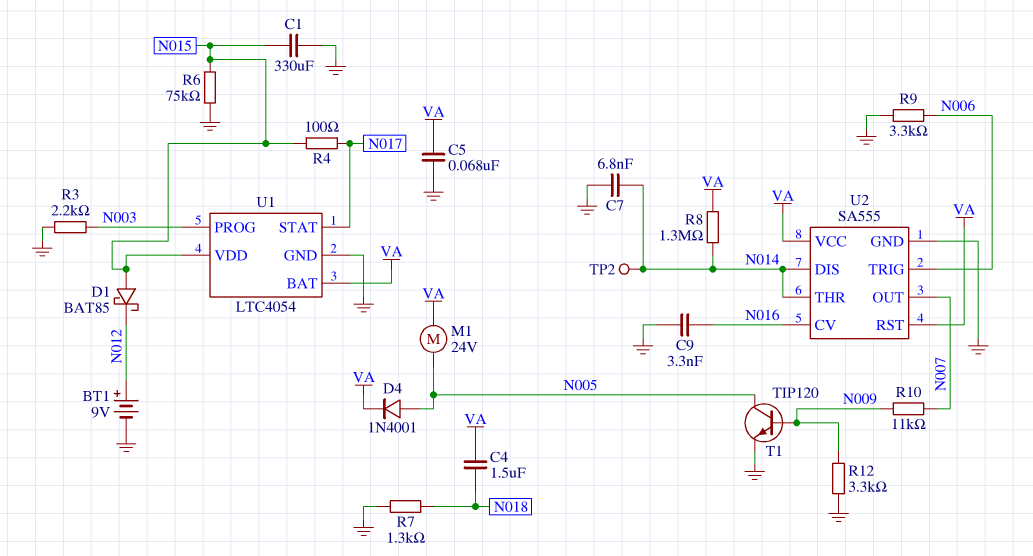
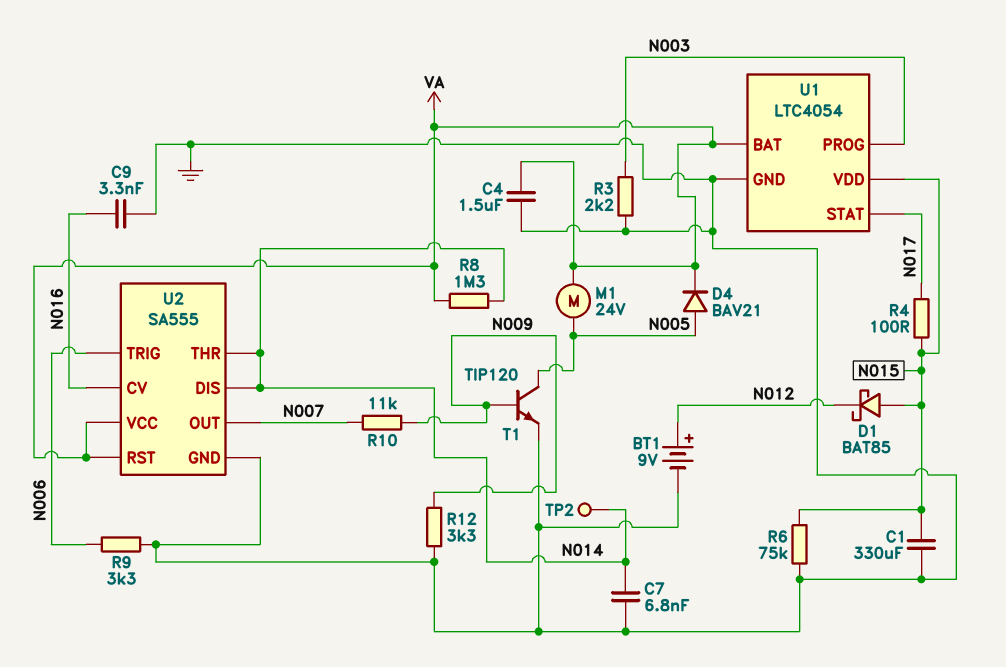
C4: 1.5uF (N018, VA) -> 1.5uF (GND, VA)
C5: 68nF (GND, VA) -> none
D4: diode 1N4001 (A N005, K VA) -> diode BAV21 (A N005, K VA)
R7: 1.3k (GND, N018) -> none

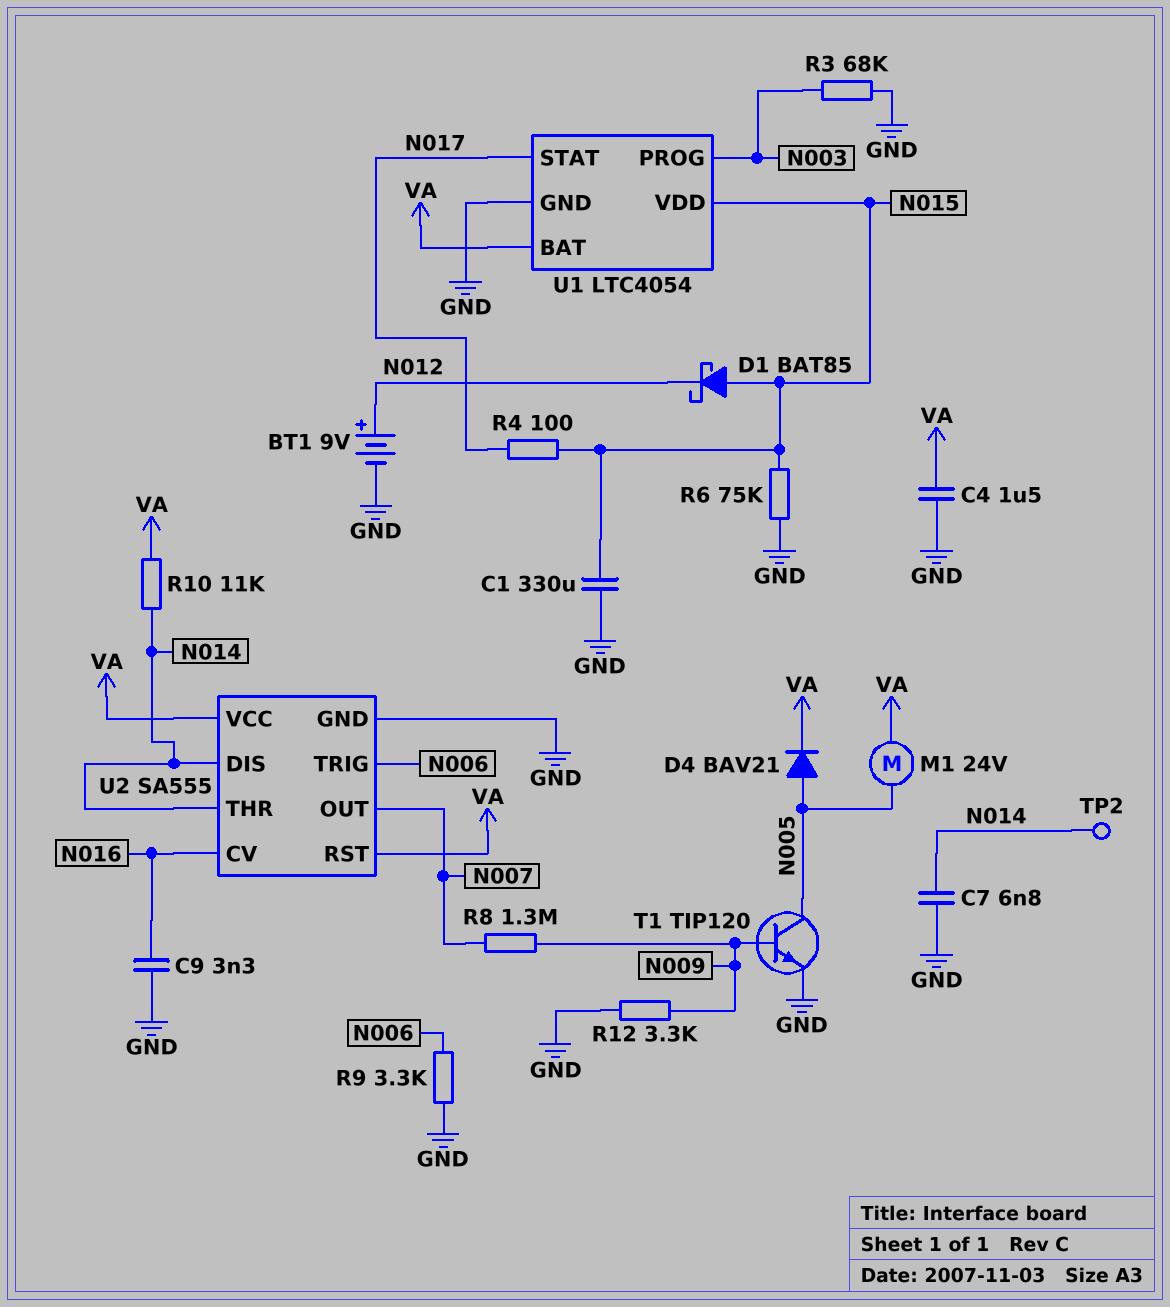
R3: 2.2k (GND, N003) -> 68k (GND, N003)
R8: 1.3M (N014, VA) -> 1.3M (N007, N009)
R10: 11k (N007, N009) -> 11k (N014, VA)

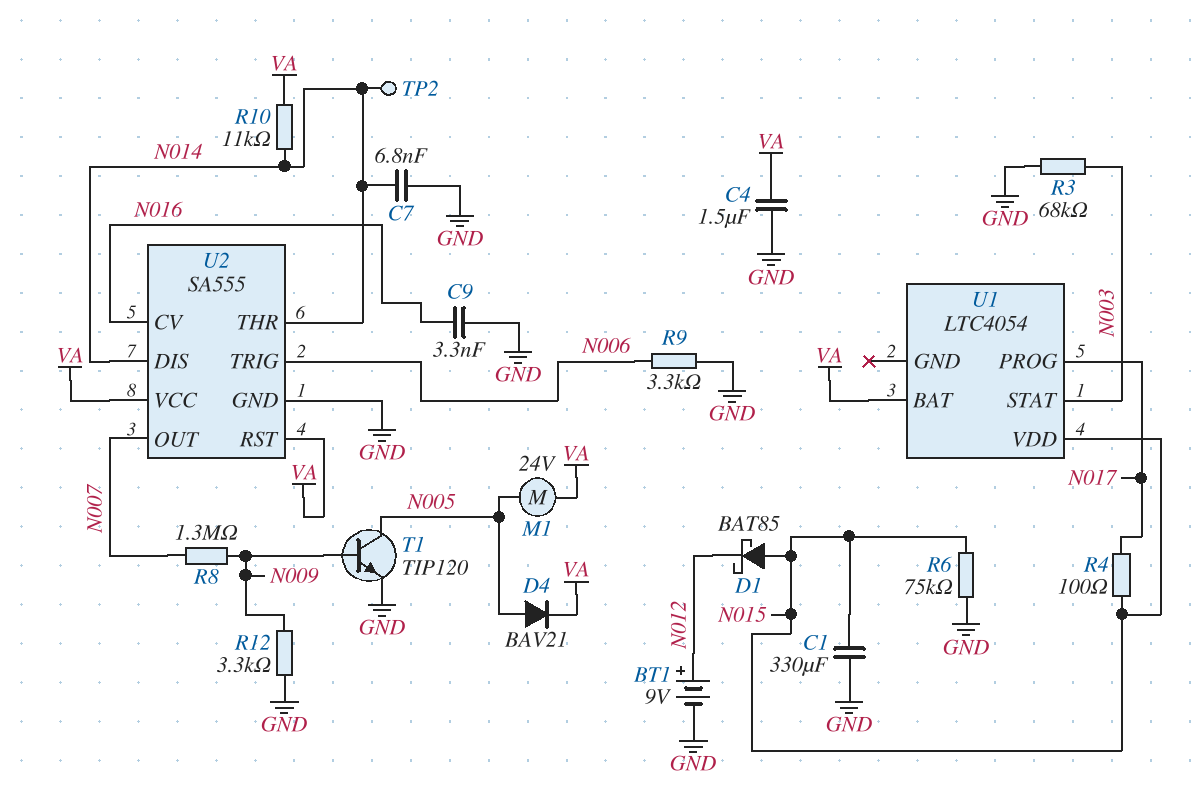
U1 pin GND: GND -> none
U1 pin PROG: N003 -> N017
U1 pin STAT: N017 -> N003

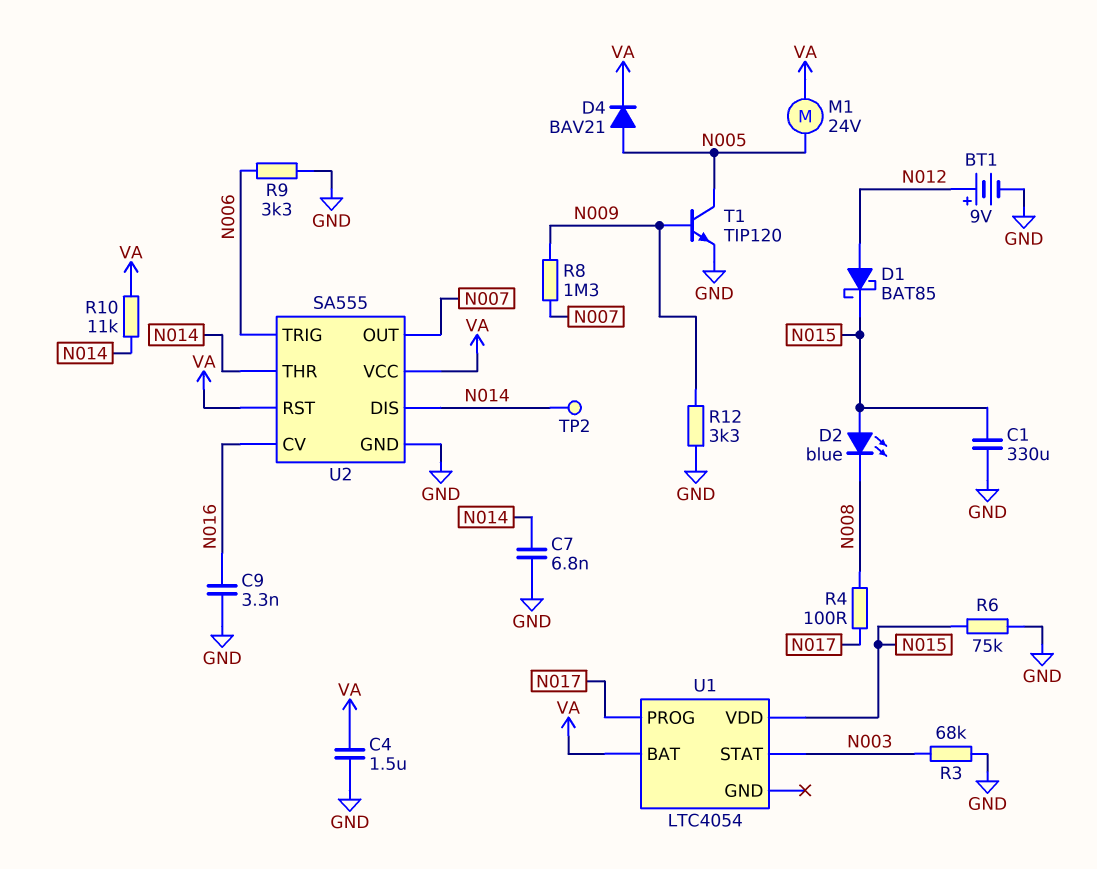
D1: schottky BAT85 (A N015, K N012) -> schottky BAT85 (A N012, K N015)
D2: none -> LED blue (A N015, K N008)
R4: 100 (N015, N017) -> 100 (N008, N017)

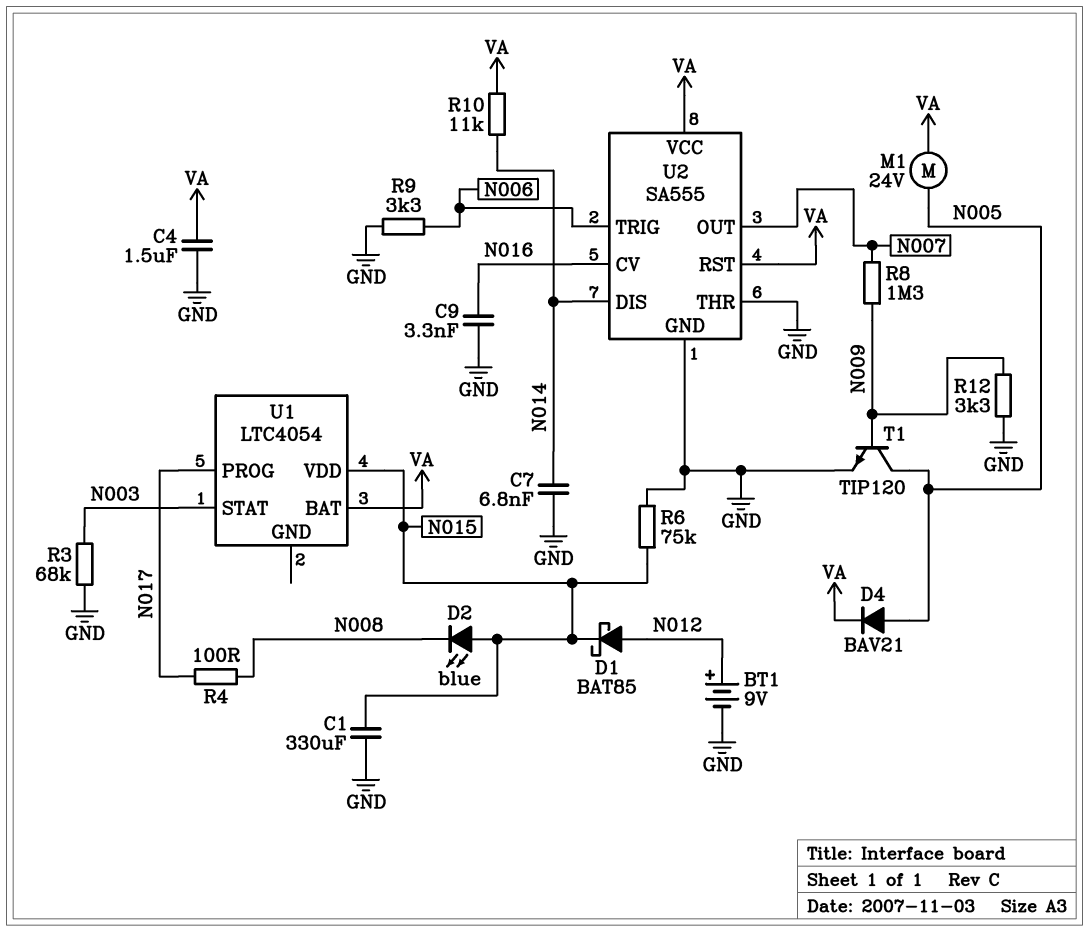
TP2: test point (N014) -> none
U2 pin THR: N014 -> GND

